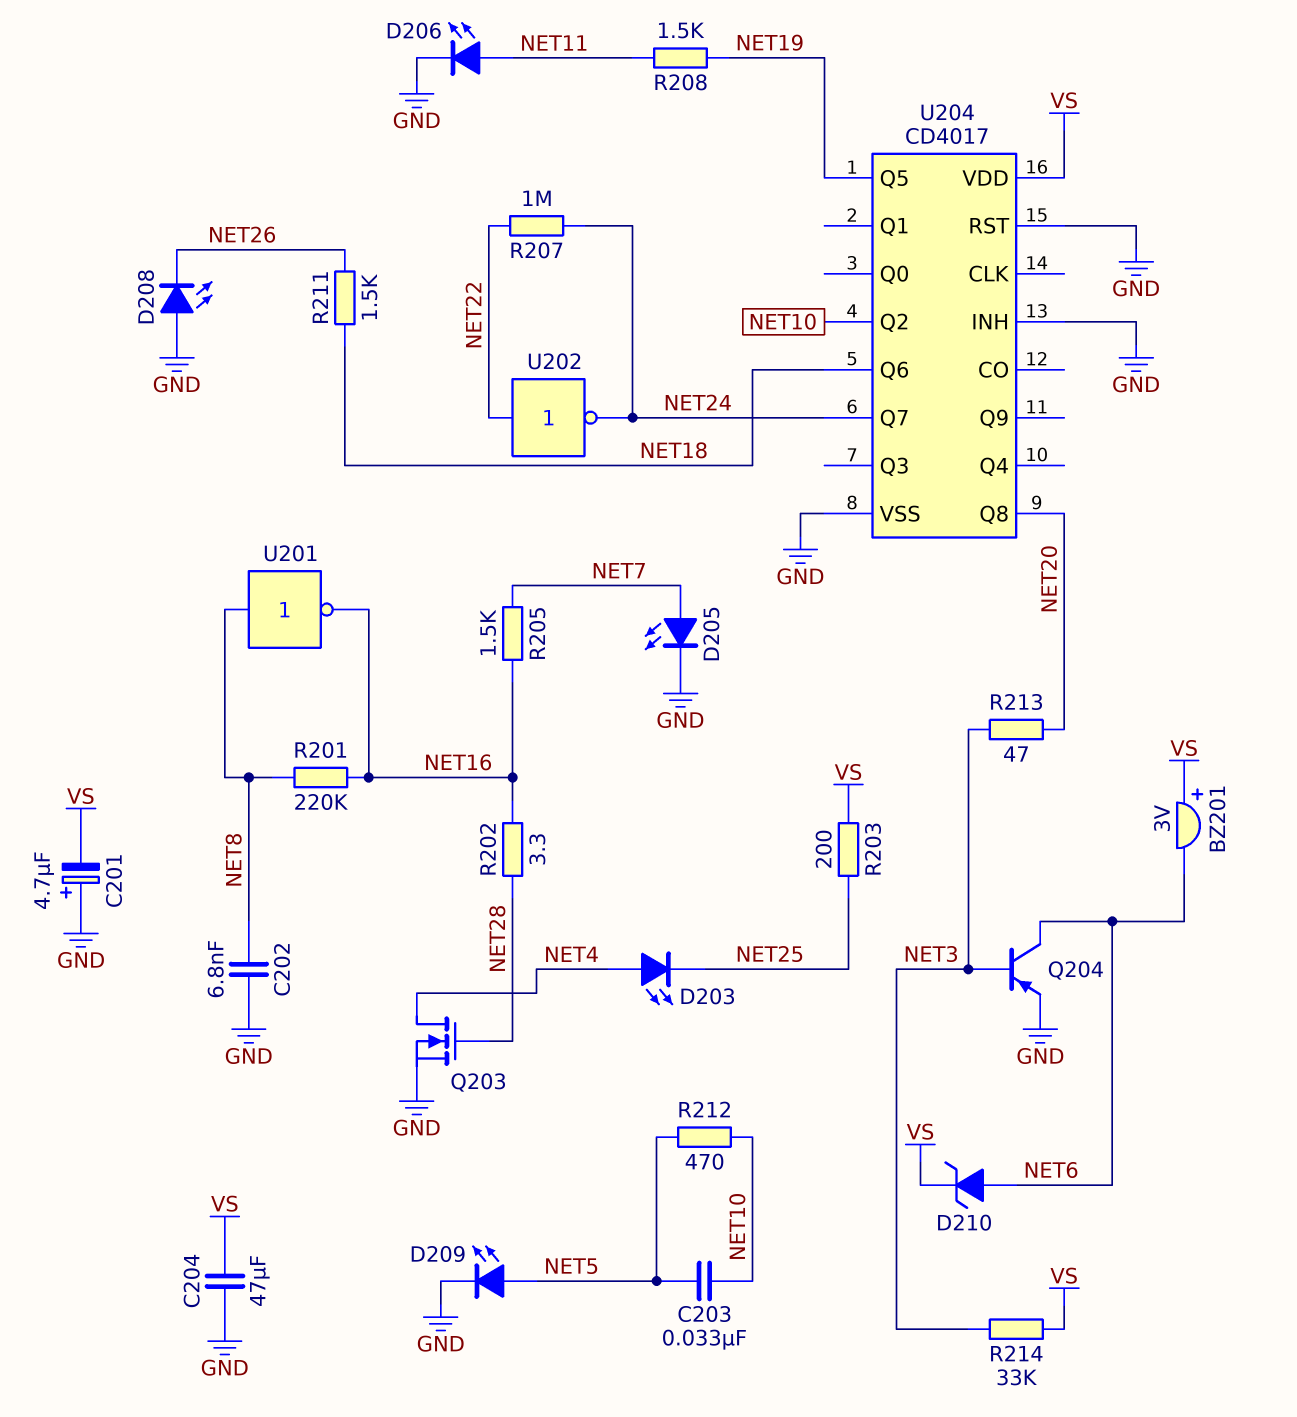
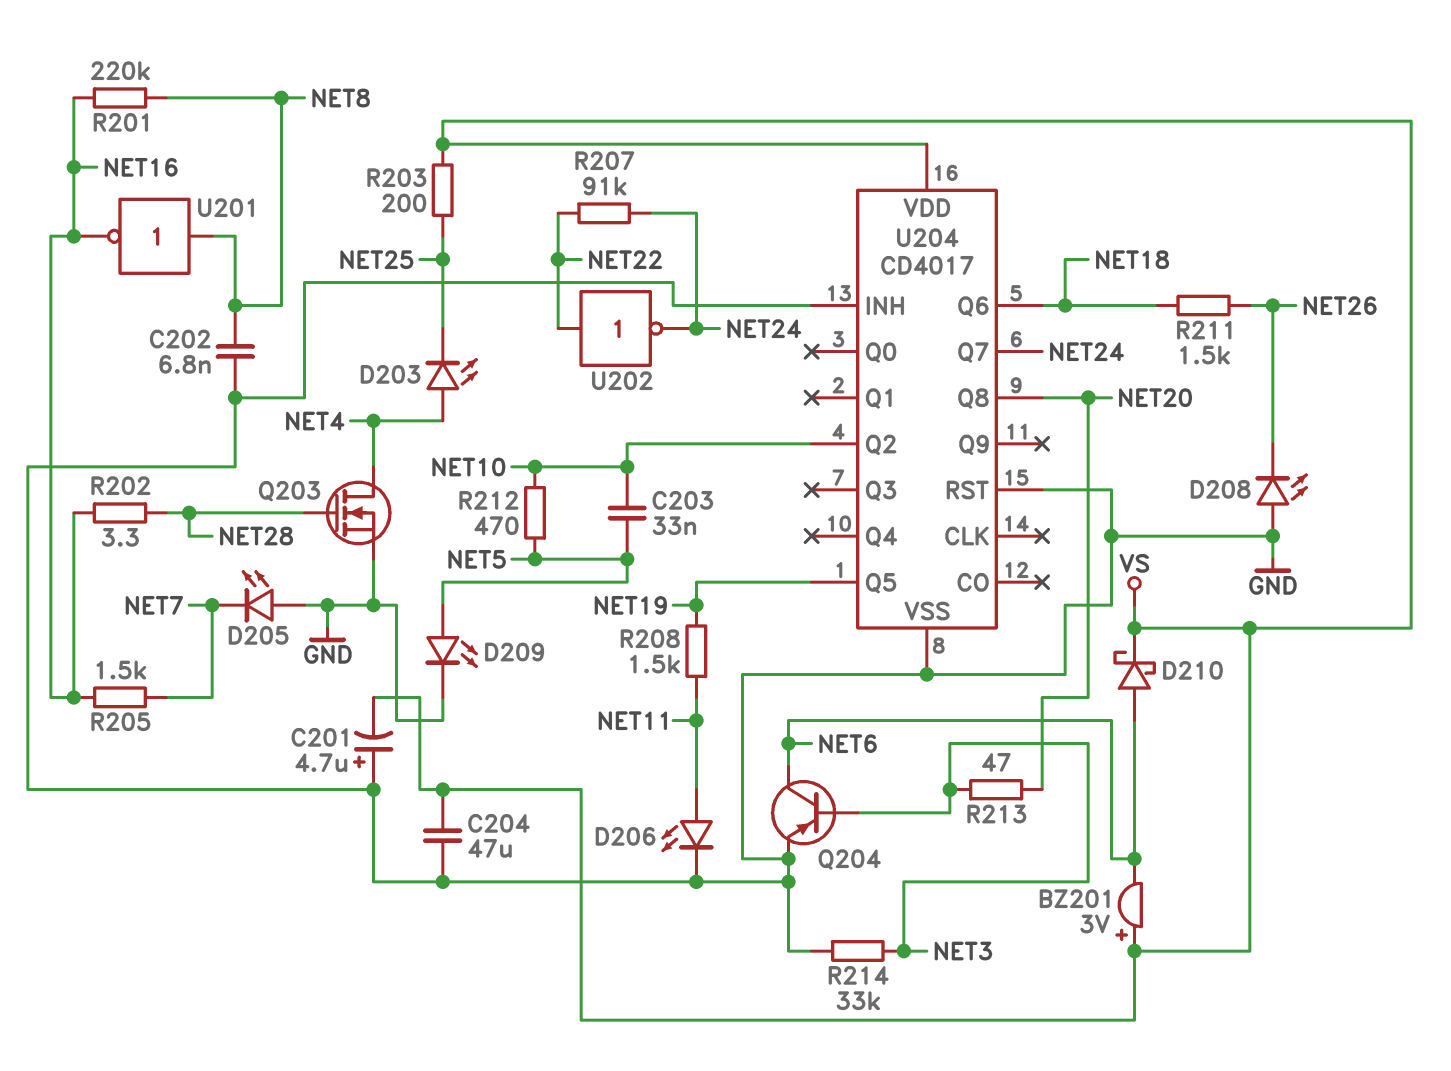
D205: LED (A NET7, K GND) -> LED (A GND, K NET7)
D210: zener (A NET6, K VS) -> schottky (A NET6, K VS)
R207: 1M (NET22, NET24) -> 91k (NET22, NET24)
R214: 33k (NET3, VS) -> 33k (GND, NET3)

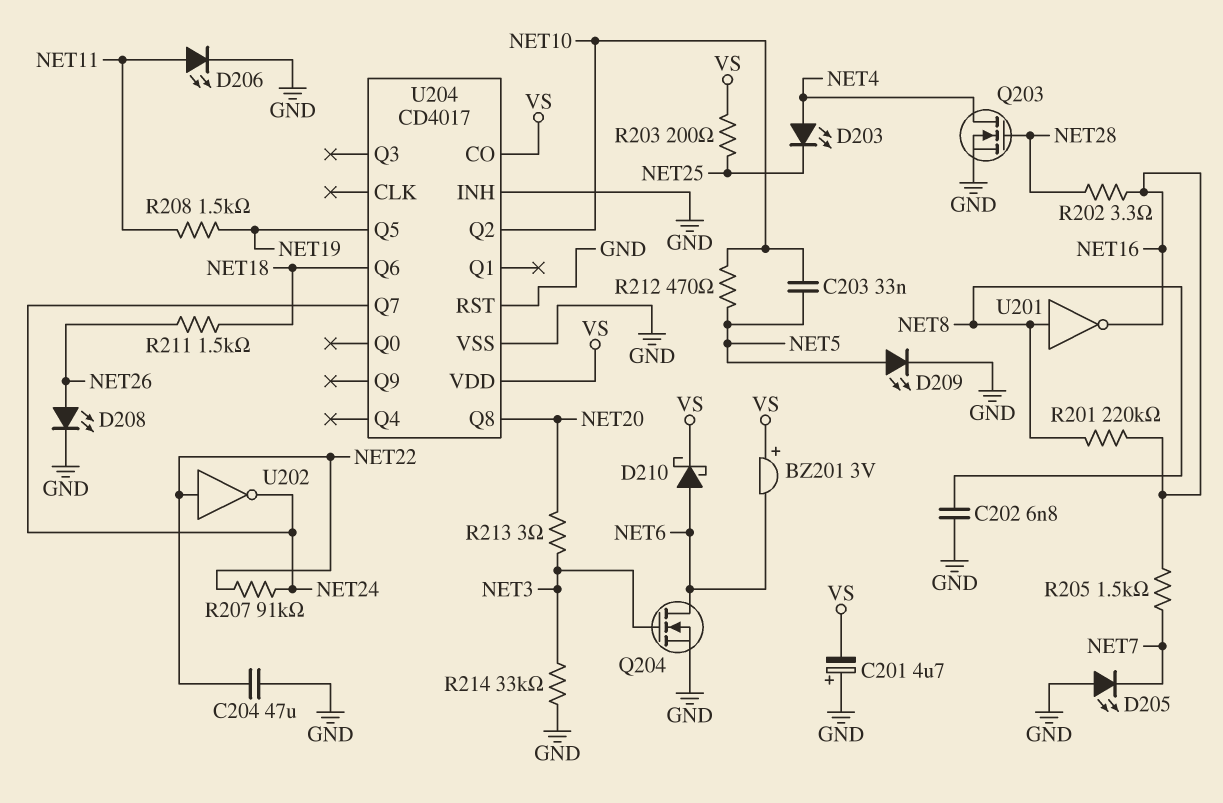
C204: 47uF (GND, VS) -> 47uF (GND, NET22)
D208: LED (A GND, K NET26) -> LED (A NET26, K GND)
Q204: PNP (B NET3, C NET6, E GND) -> NMOS (G NET3, D NET6, S GND)
R213: 47 (NET3, NET20) -> 3 (NET3, NET20)
U204 pin CO: none -> VS

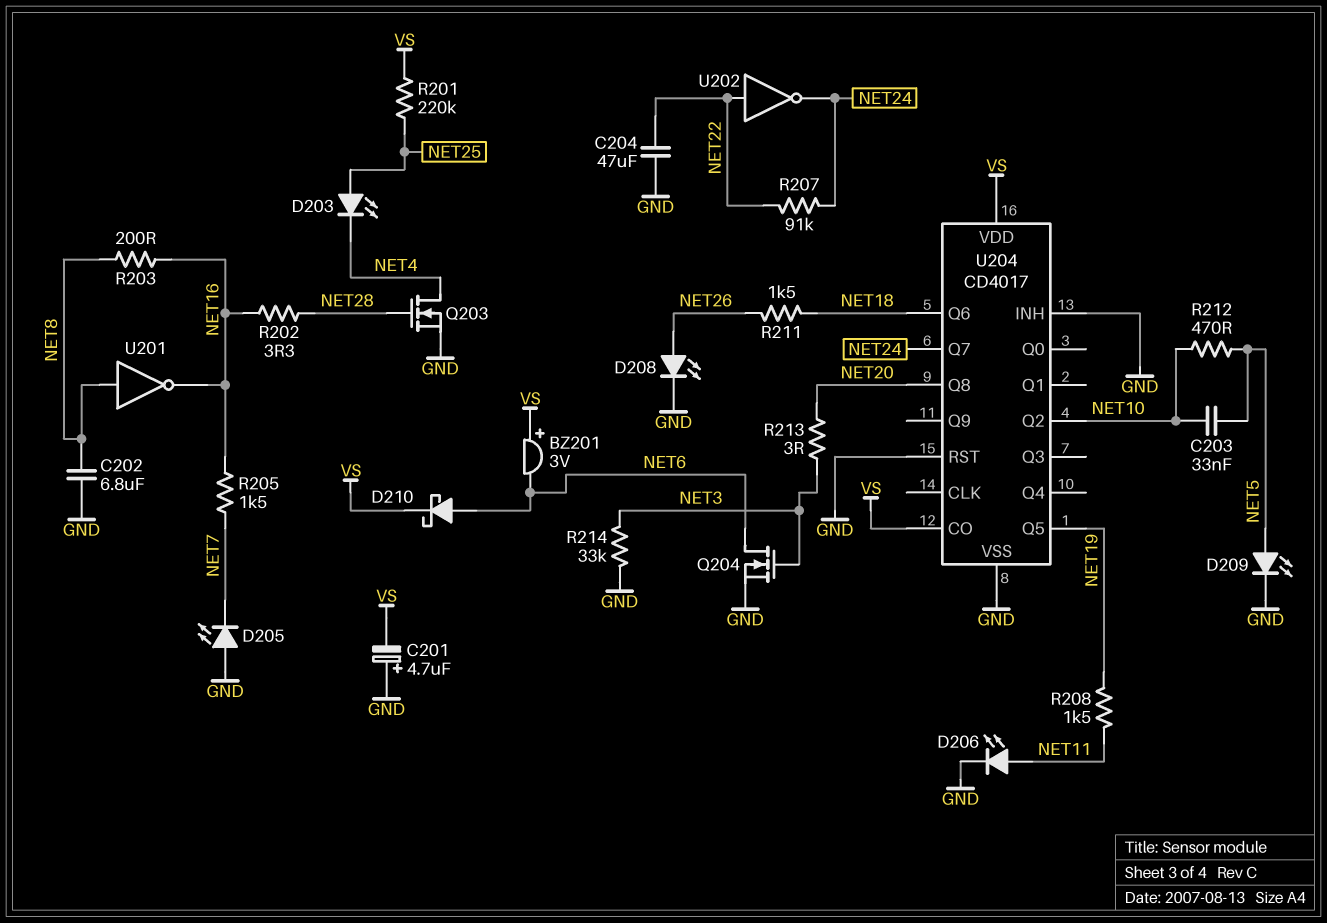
C202: 6.8nF (GND, NET8) -> 6.8uF (GND, NET8)
D203: LED (A NET4, K NET25) -> LED (A NET25, K NET4)
R201: 220k (NET8, NET16) -> 220k (NET25, VS)
R203: 200 (NET25, VS) -> 200 (NET8, NET16)

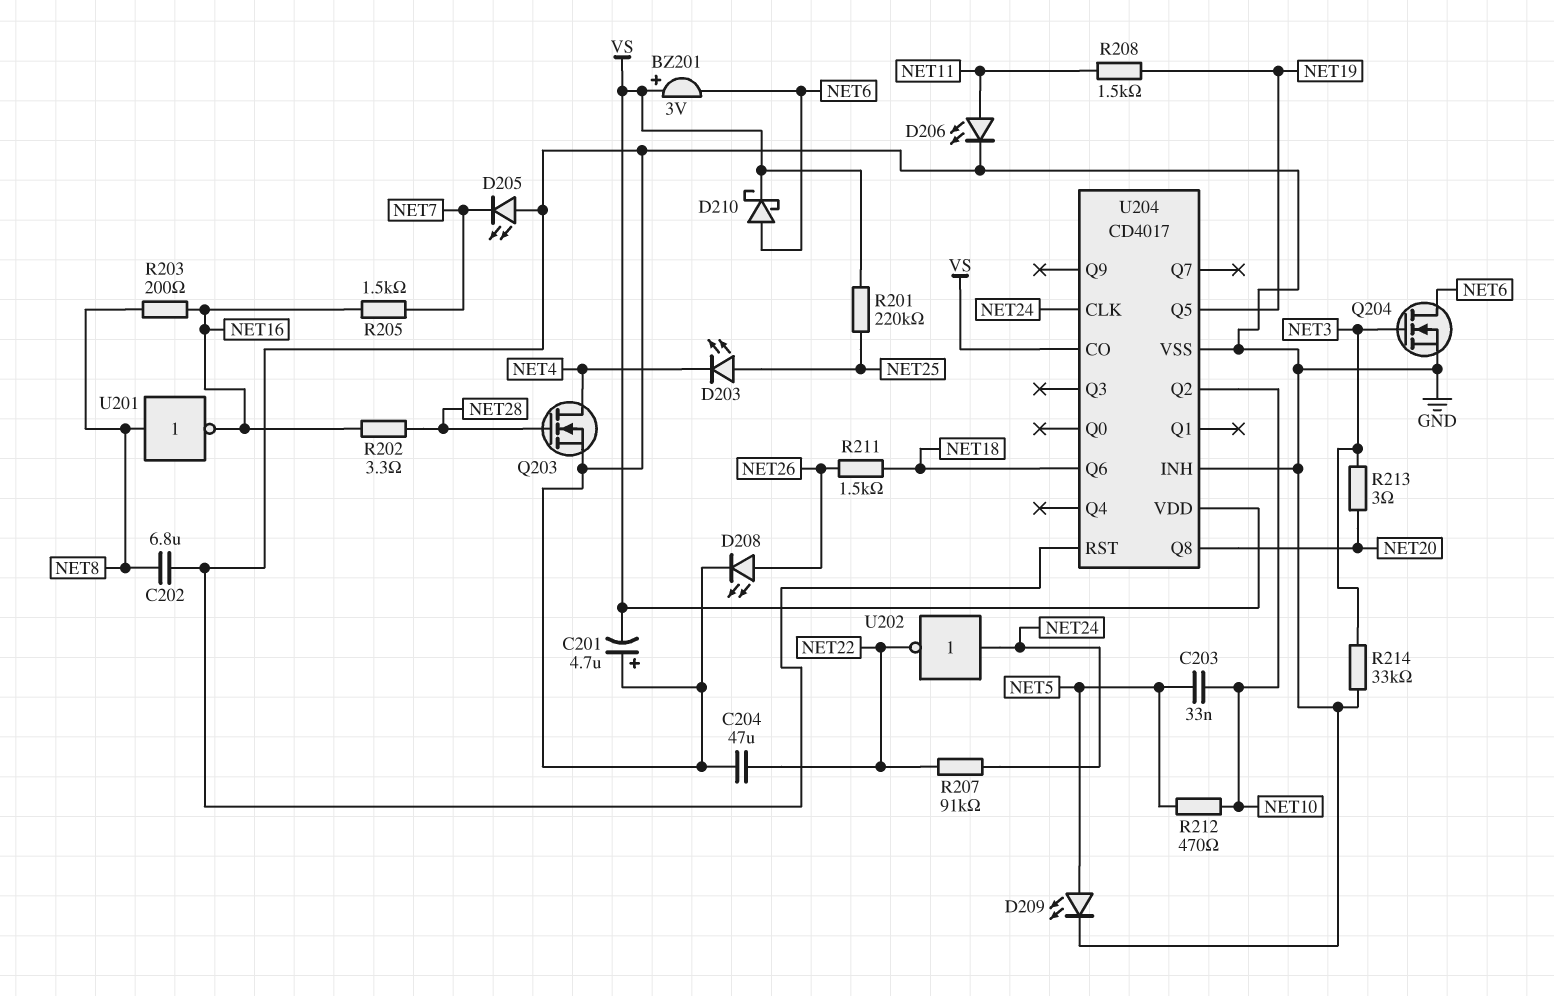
U202: NOT (in NET22, out NET24) -> NOT (in NET24, out NET22)
U204 pin CLK: none -> NET24
U204 pin Q7: NET24 -> none

